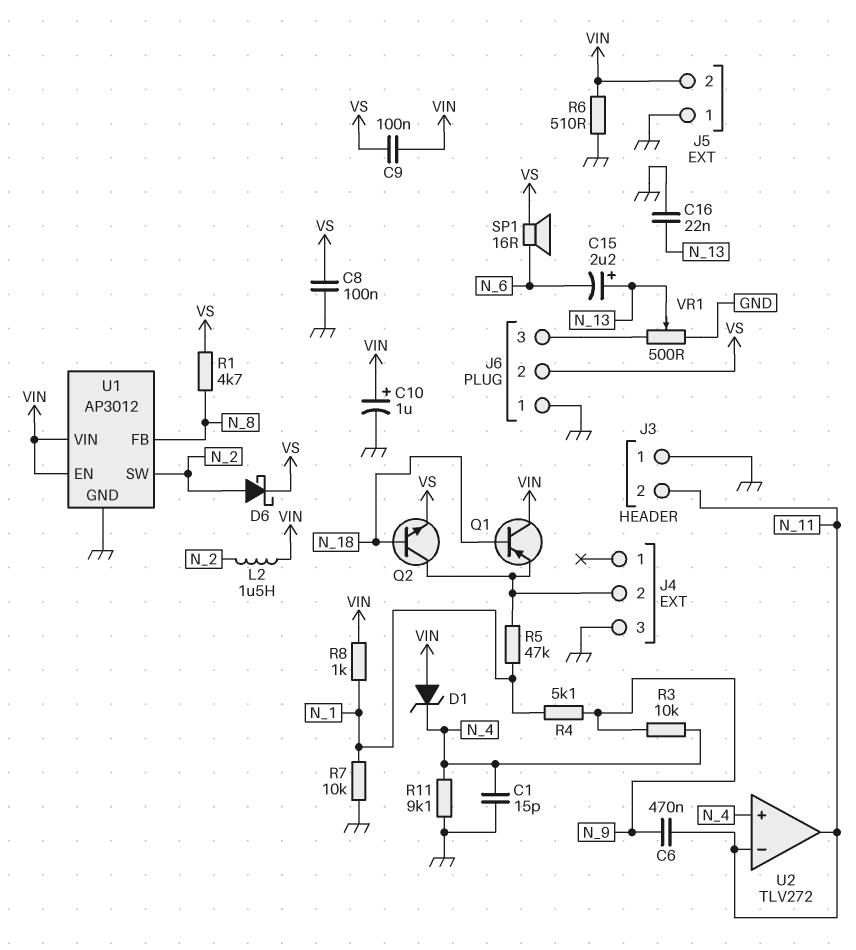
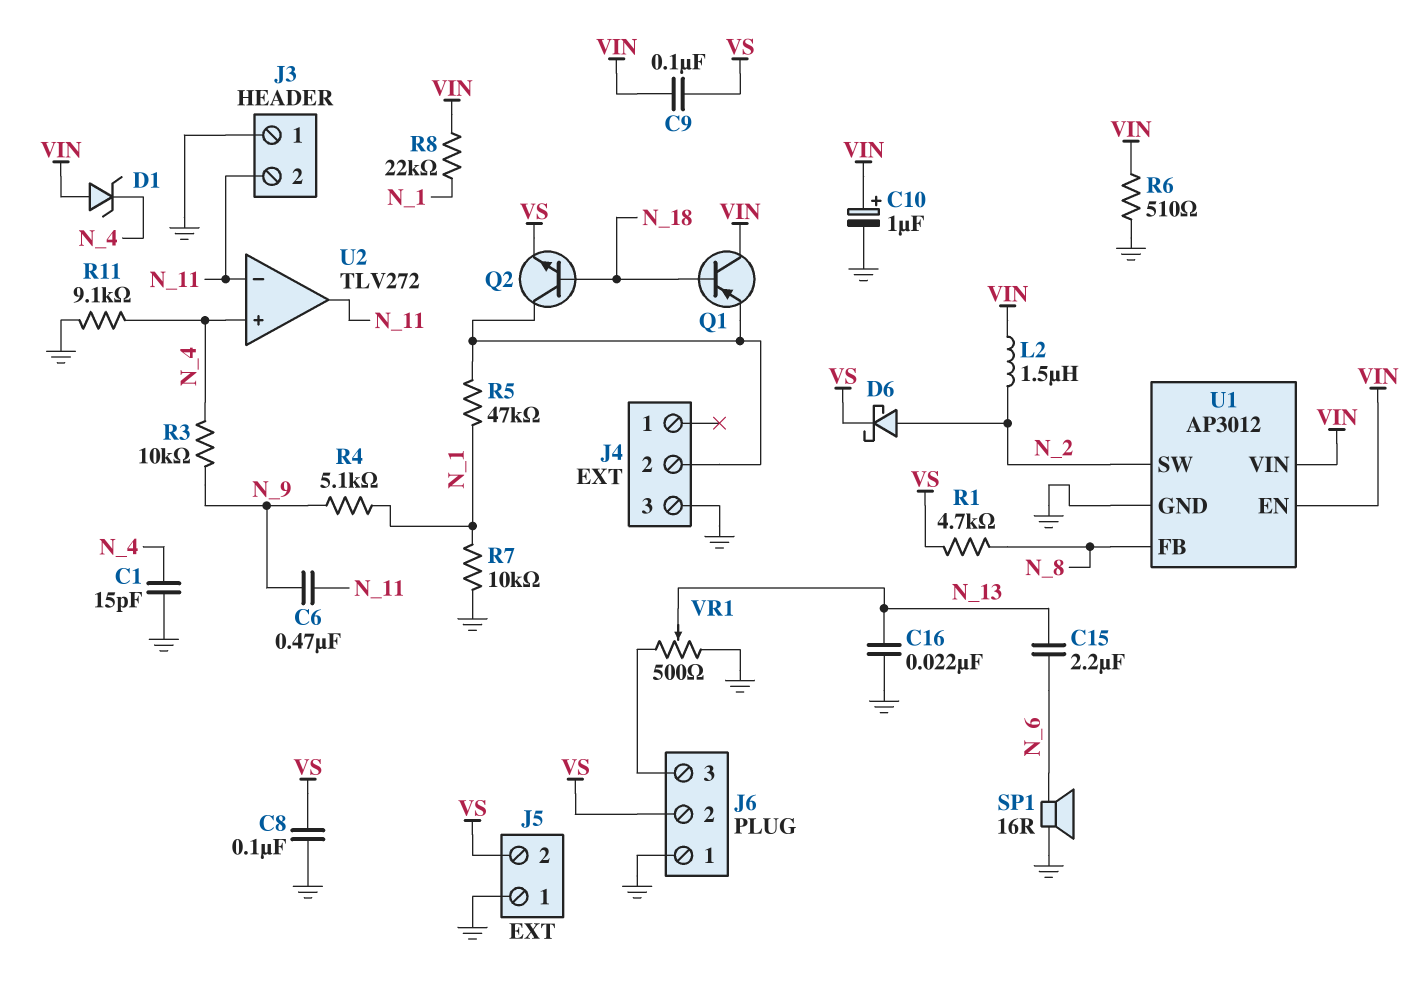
C15: 2.2uF (plus N_13, minus N_6) -> 2.2uF (N_6, N_13)
J5 pin 2: VIN -> VS
R8: 1k (N_1, VIN) -> 22k (N_1, VIN)
SP1: speaker 16R (N_6, VS) -> speaker 16R (GND, N_6)

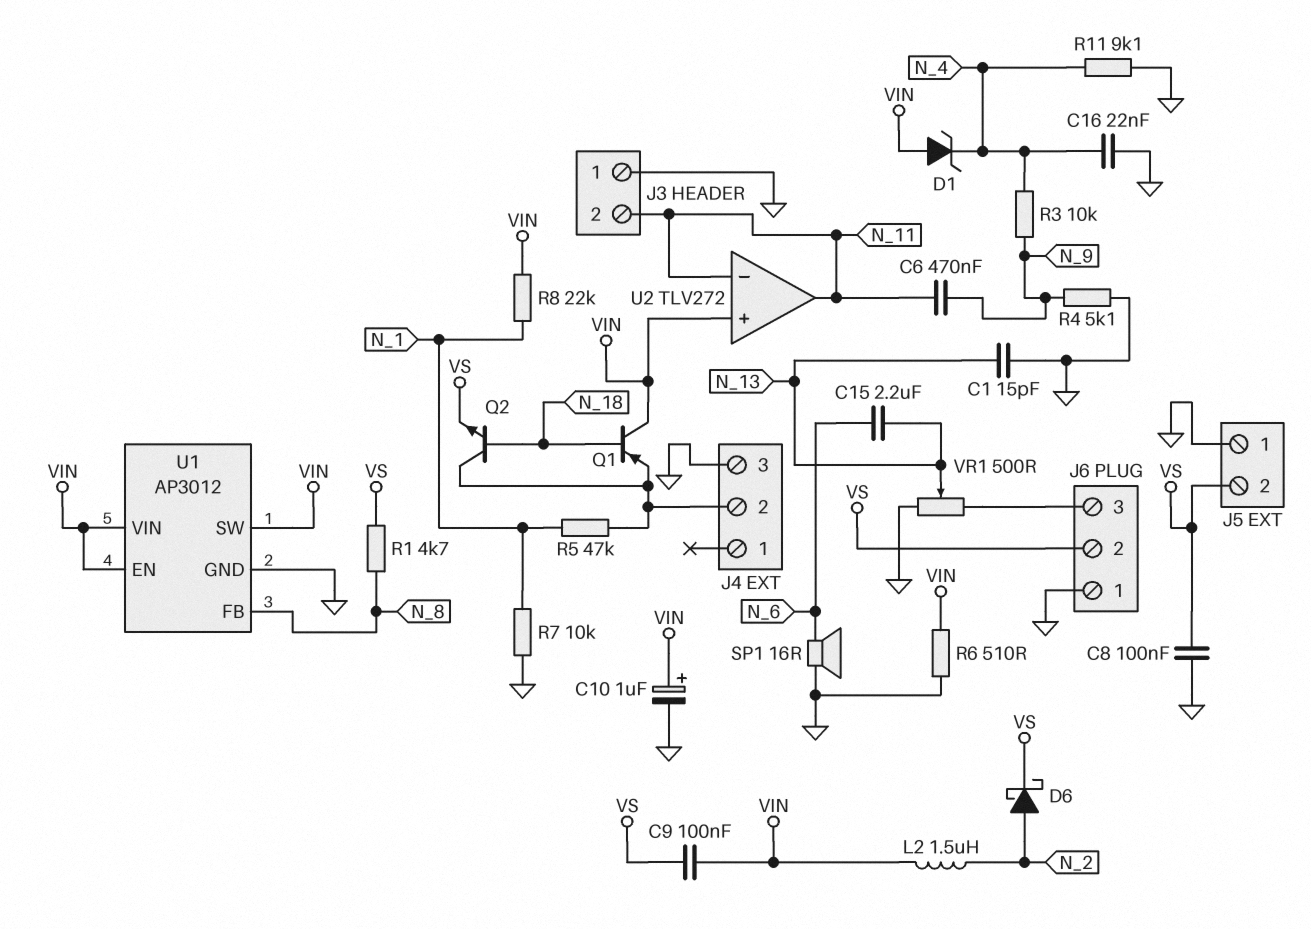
C1: 15pF (GND, N_4) -> 15pF (GND, N_13)
C16: 22nF (GND, N_13) -> 22nF (GND, N_4)
R4: 5.1k (N_1, N_9) -> 5.1k (GND, N_9)
U1 pin SW: N_2 -> VIN
U2 pin in+: N_4 -> VIN

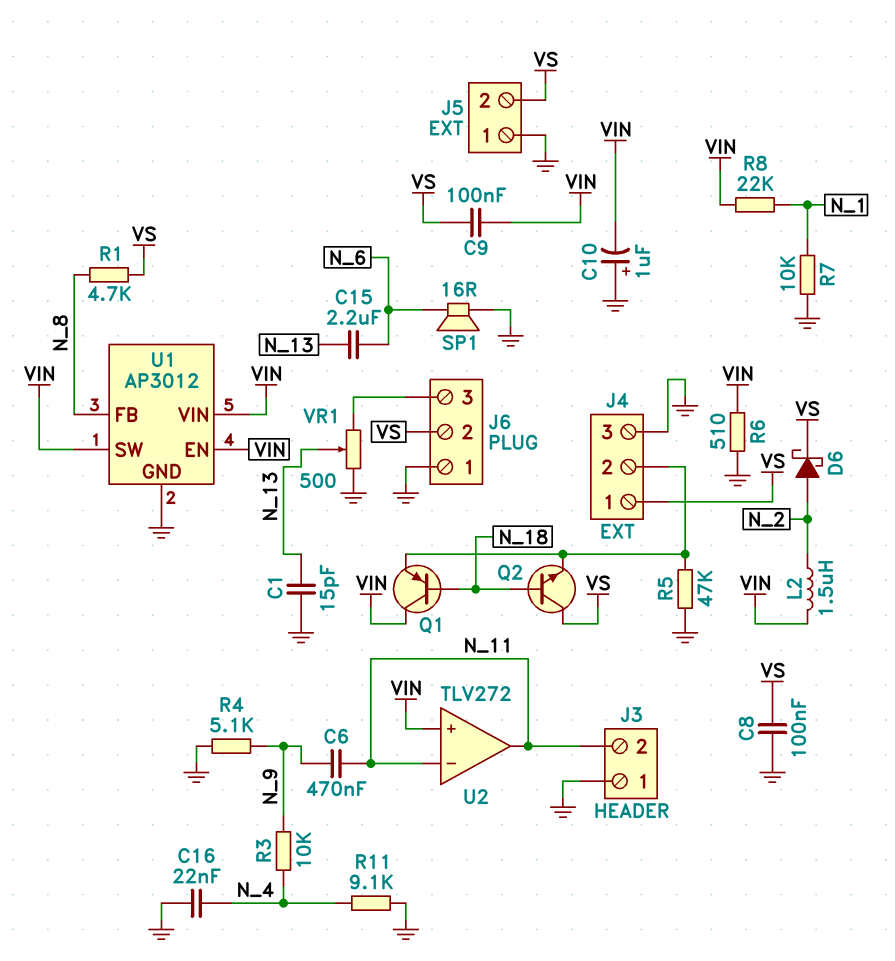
C10: 1uF (plus VIN, minus GND) -> 1uF (plus GND, minus VIN)
D1: zener (A VIN, K N_4) -> none
J4 pin 1: none -> VS
Q2: NPN (B N_18, C J4/2, E VS) -> NPN (B N_18, C VS, E J4/2)
R5: 47k (J4/2, N_1) -> 47k (GND, J4/2)

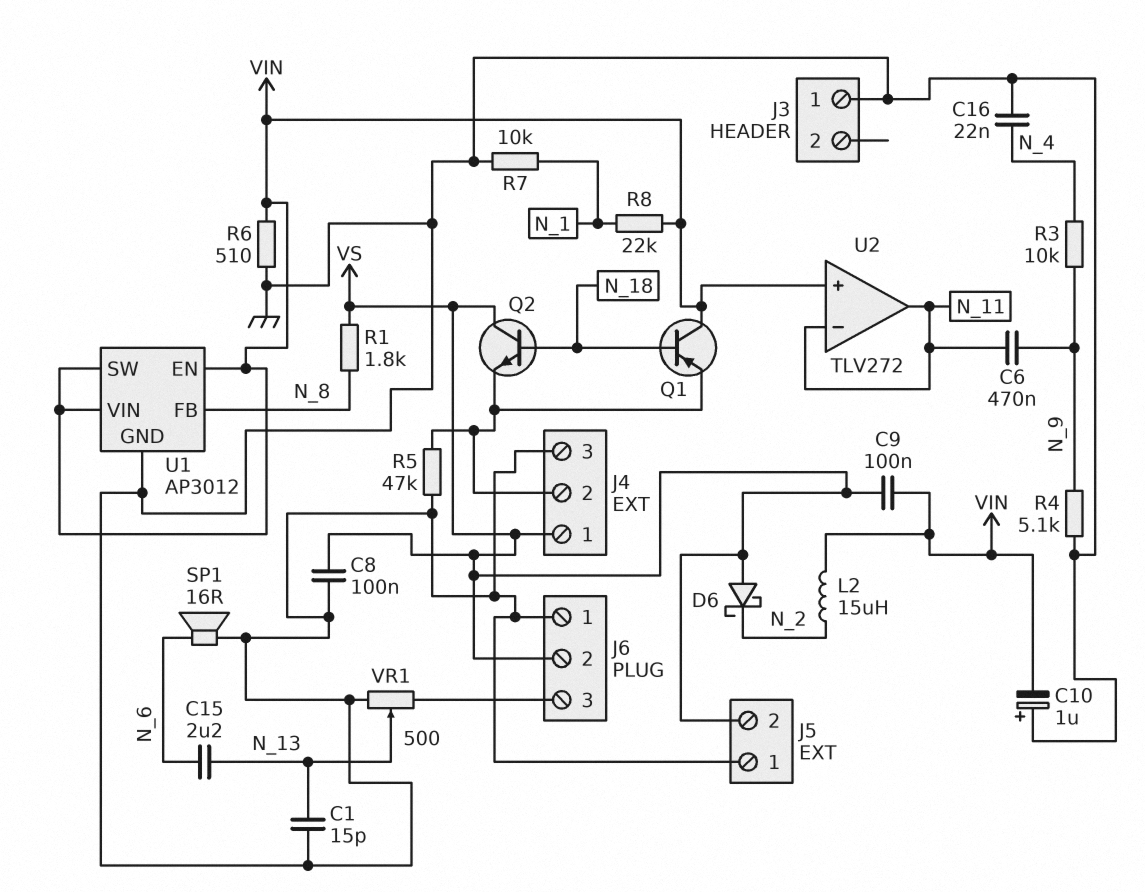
D6: schottky (A N_2, K VS) -> schottky (A VS, K N_2)
J3 pin 2: N_11 -> none
L2: 1.5uH (N_2, VIN) -> 15uH (N_2, VIN)
R1: 4.7k (N_8, VS) -> 1.8k (N_8, VS)
R11: 9.1k (GND, N_4) -> none

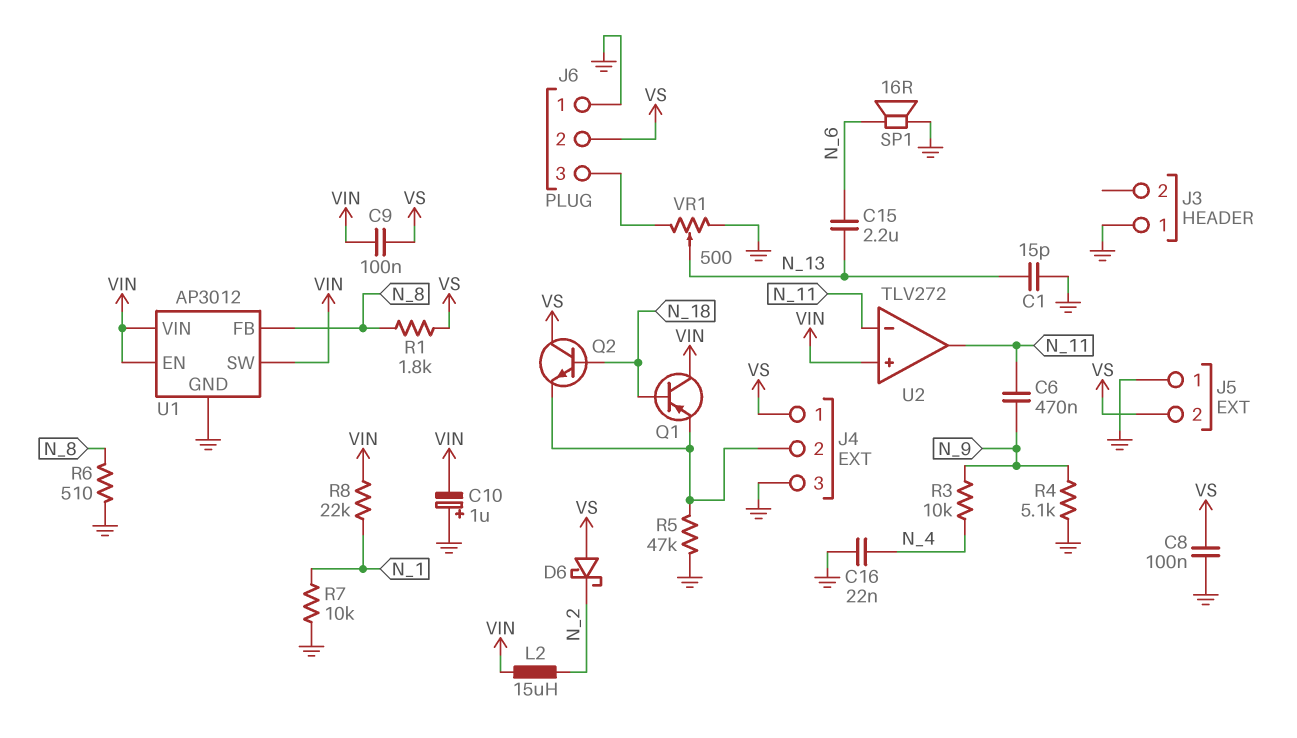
R6: 510 (GND, VIN) -> 510 (GND, N_8)

